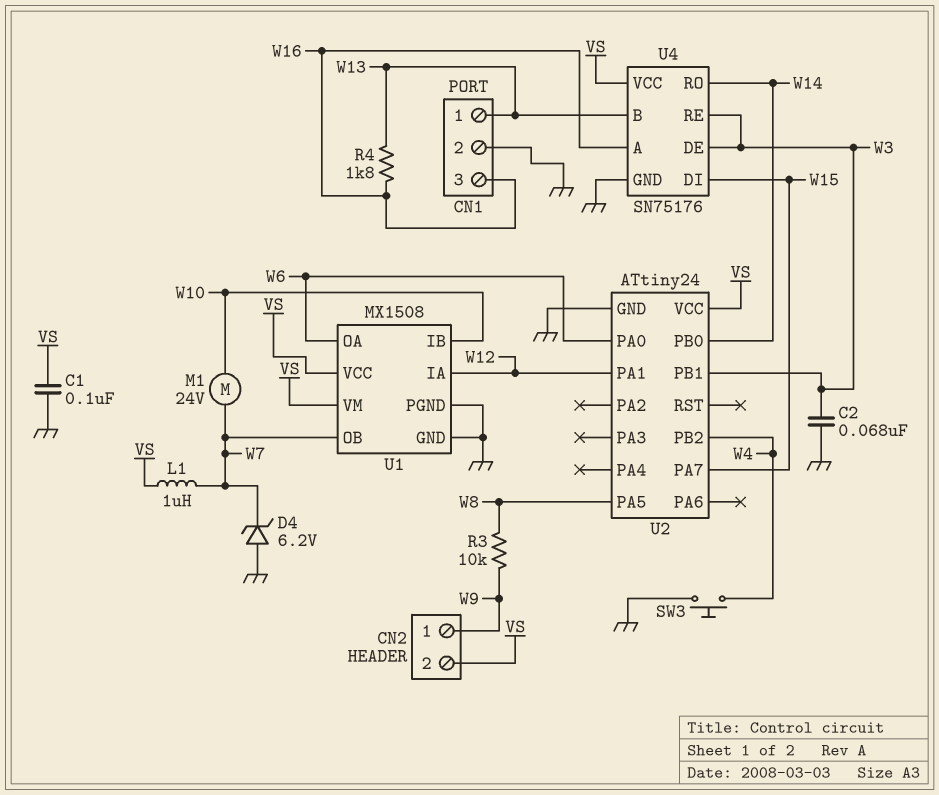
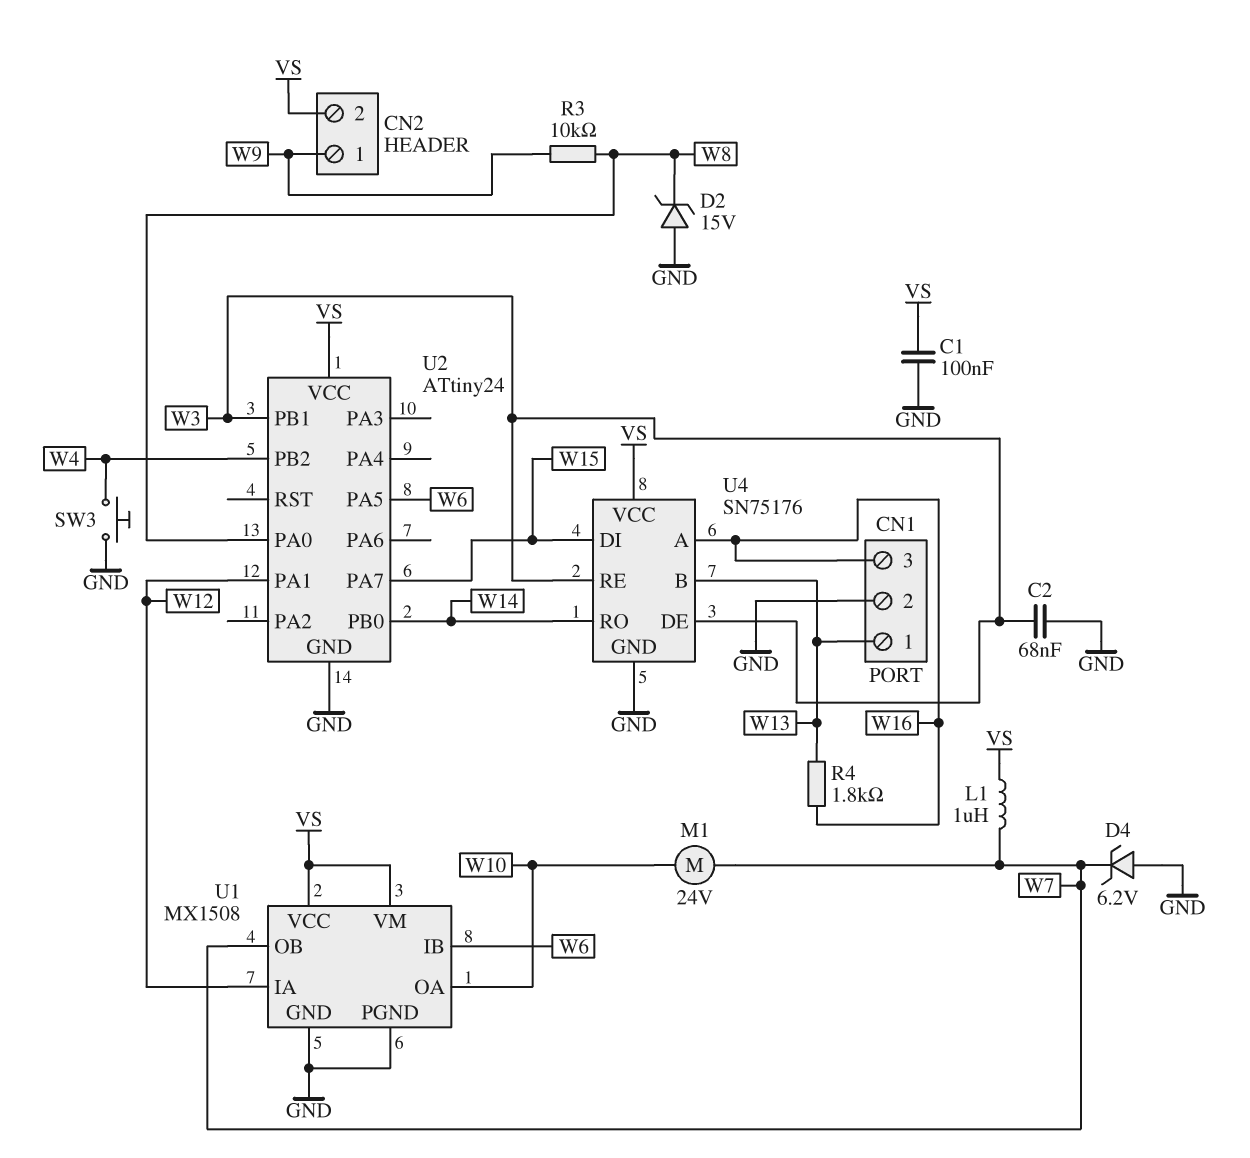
D2: none -> zener 15V (A GND, K W8)
U1 pin IB: W10 -> W6
U1 pin OA: W6 -> W10
U2 pin PA0: W6 -> W8
U2 pin PA5: W8 -> W6

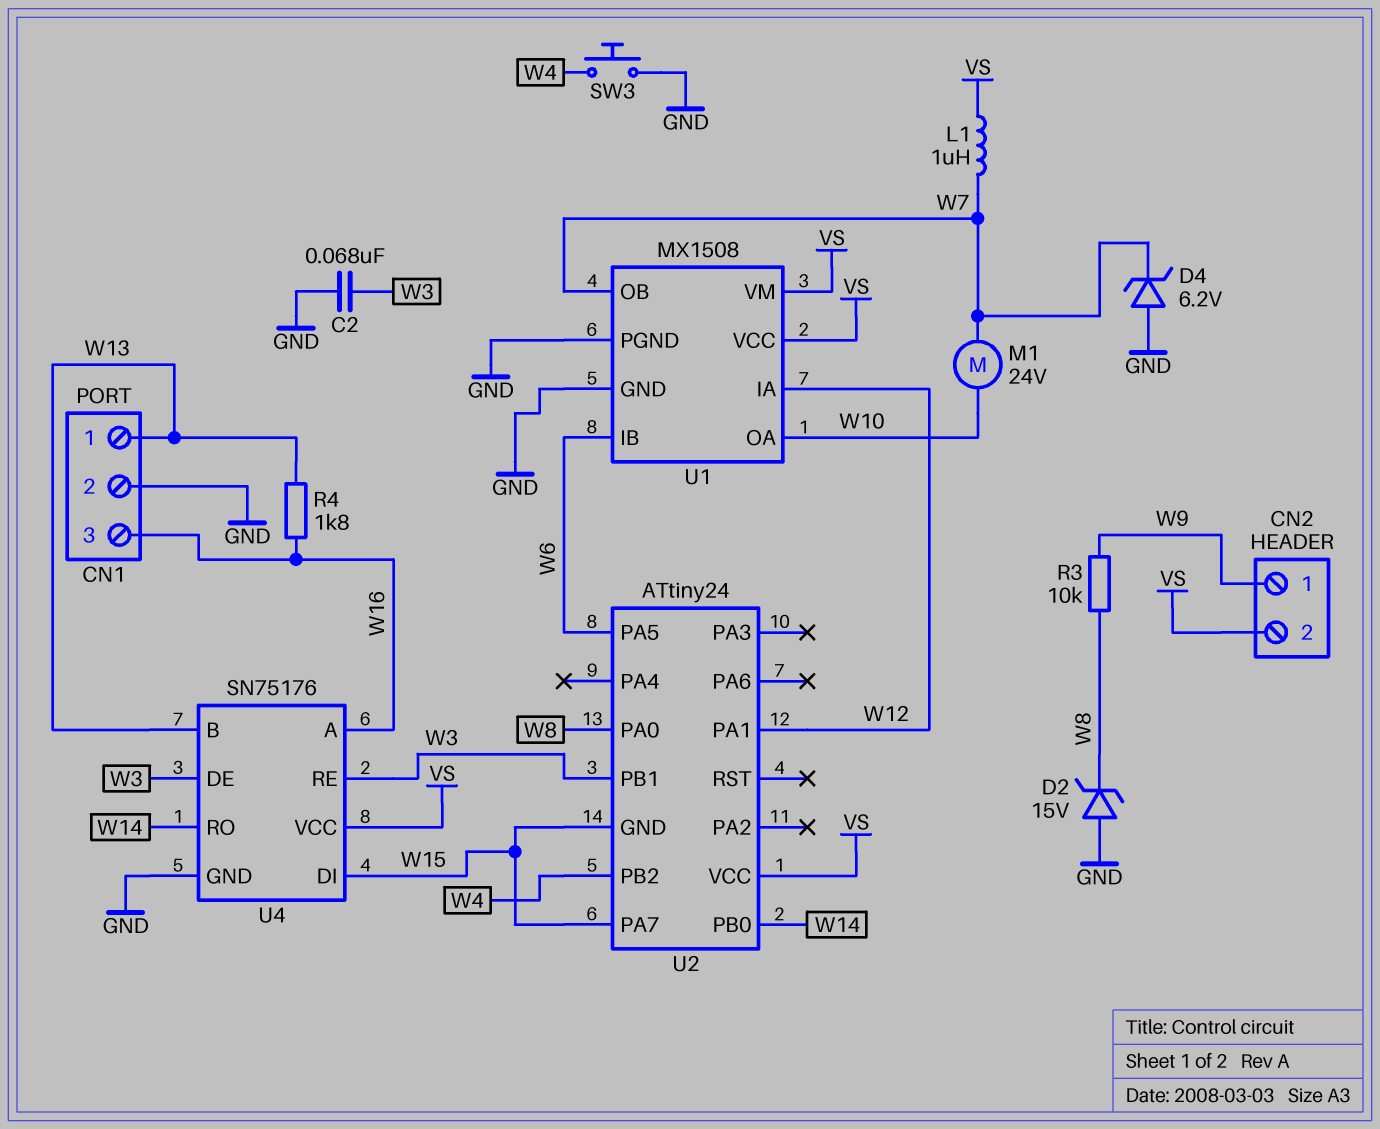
C1: 100nF (GND, VS) -> none
U2 pin GND: GND -> W15

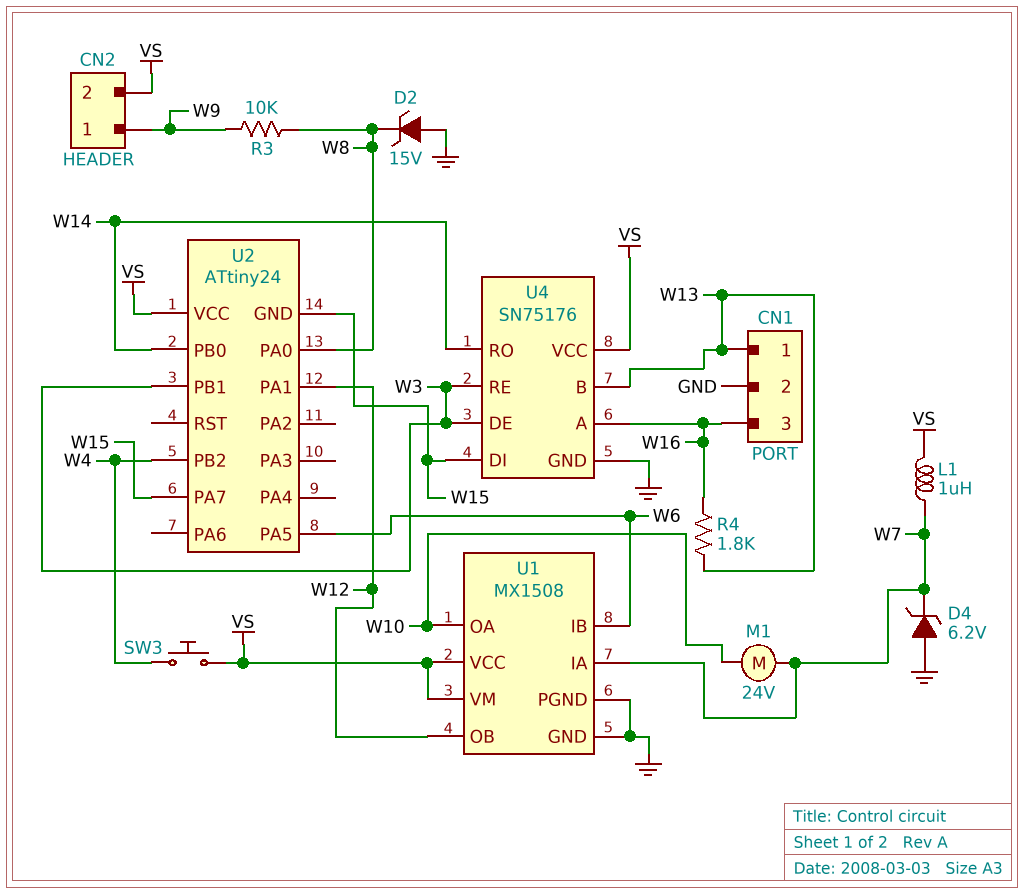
C2: 68nF (GND, W3) -> none
SW3: button (GND, W4) -> button (VS, W4)
U1 pin IA: W12 -> W7
U1 pin OB: W7 -> W12

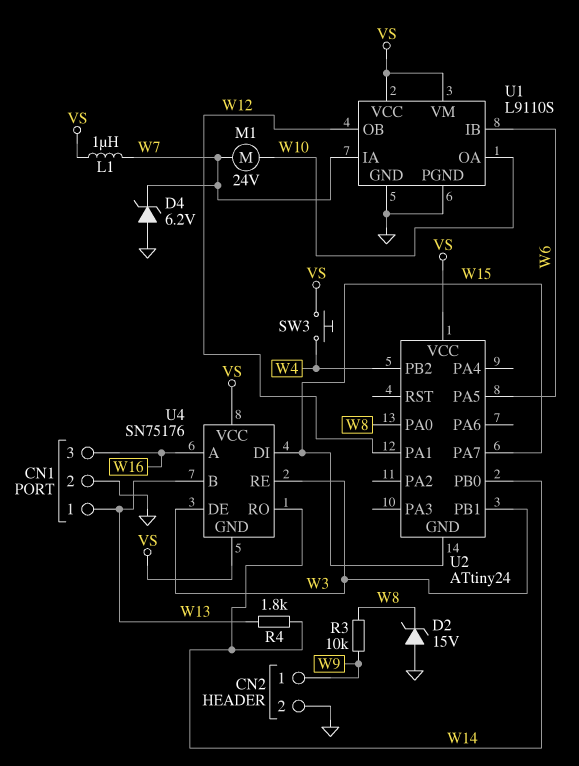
CN2 pin 2: VS -> GND
R4: 1.8k (W13, W16) -> 1.8k (W13, W14)
U1: MX1508 -> L9110S
U4 pin GND: GND -> VS

